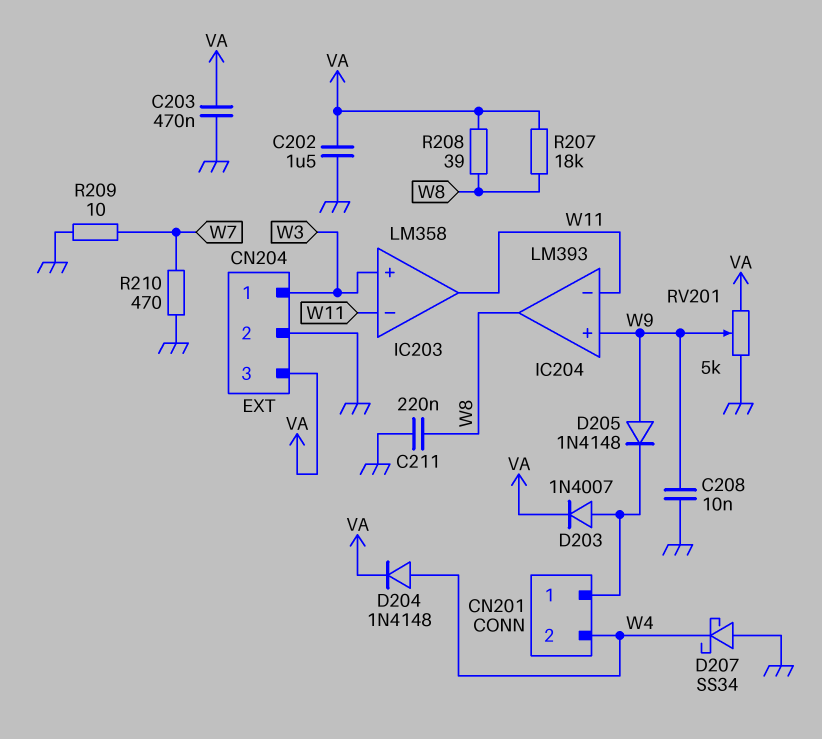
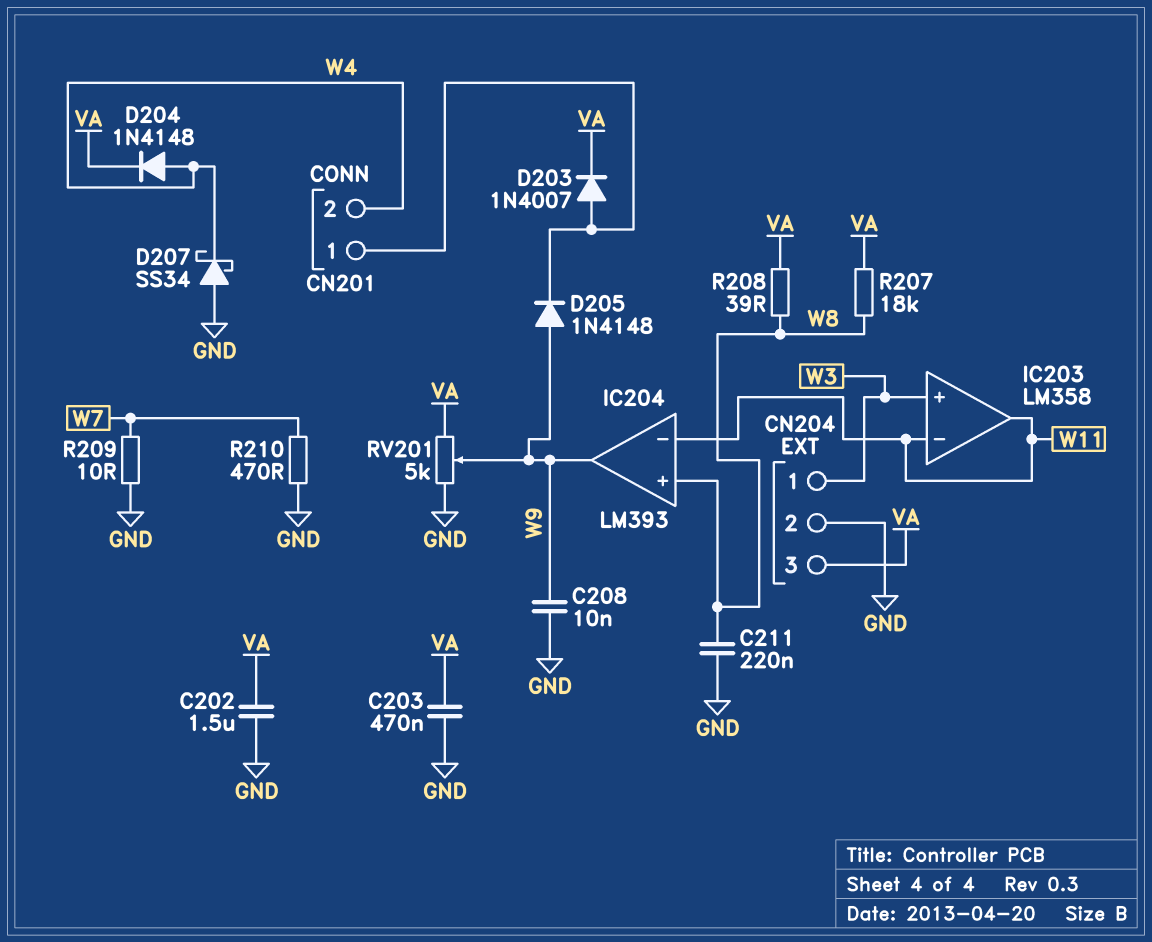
IC204 pin in+: W9 -> W8
IC204 pin out: W8 -> W9

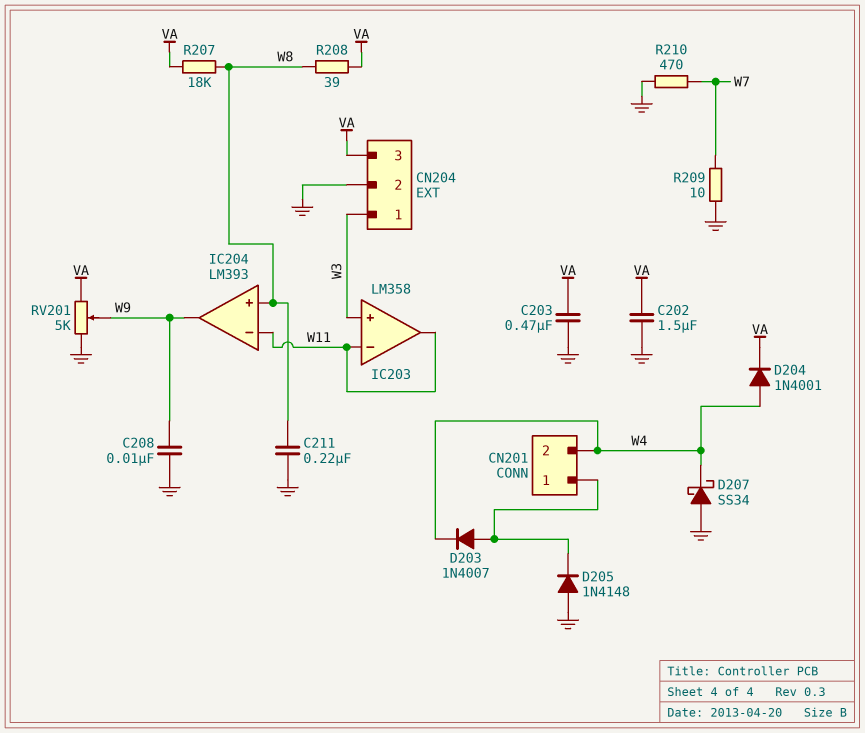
D203: diode 1N4007 (A CN201/1, K VA) -> diode 1N4007 (A CN201/1, K W4)
D204: diode 1N4148 (A W4, K VA) -> diode 1N4001 (A W4, K VA)
D205: diode 1N4148 (A W9, K CN201/1) -> diode 1N4148 (A GND, K CN201/1)

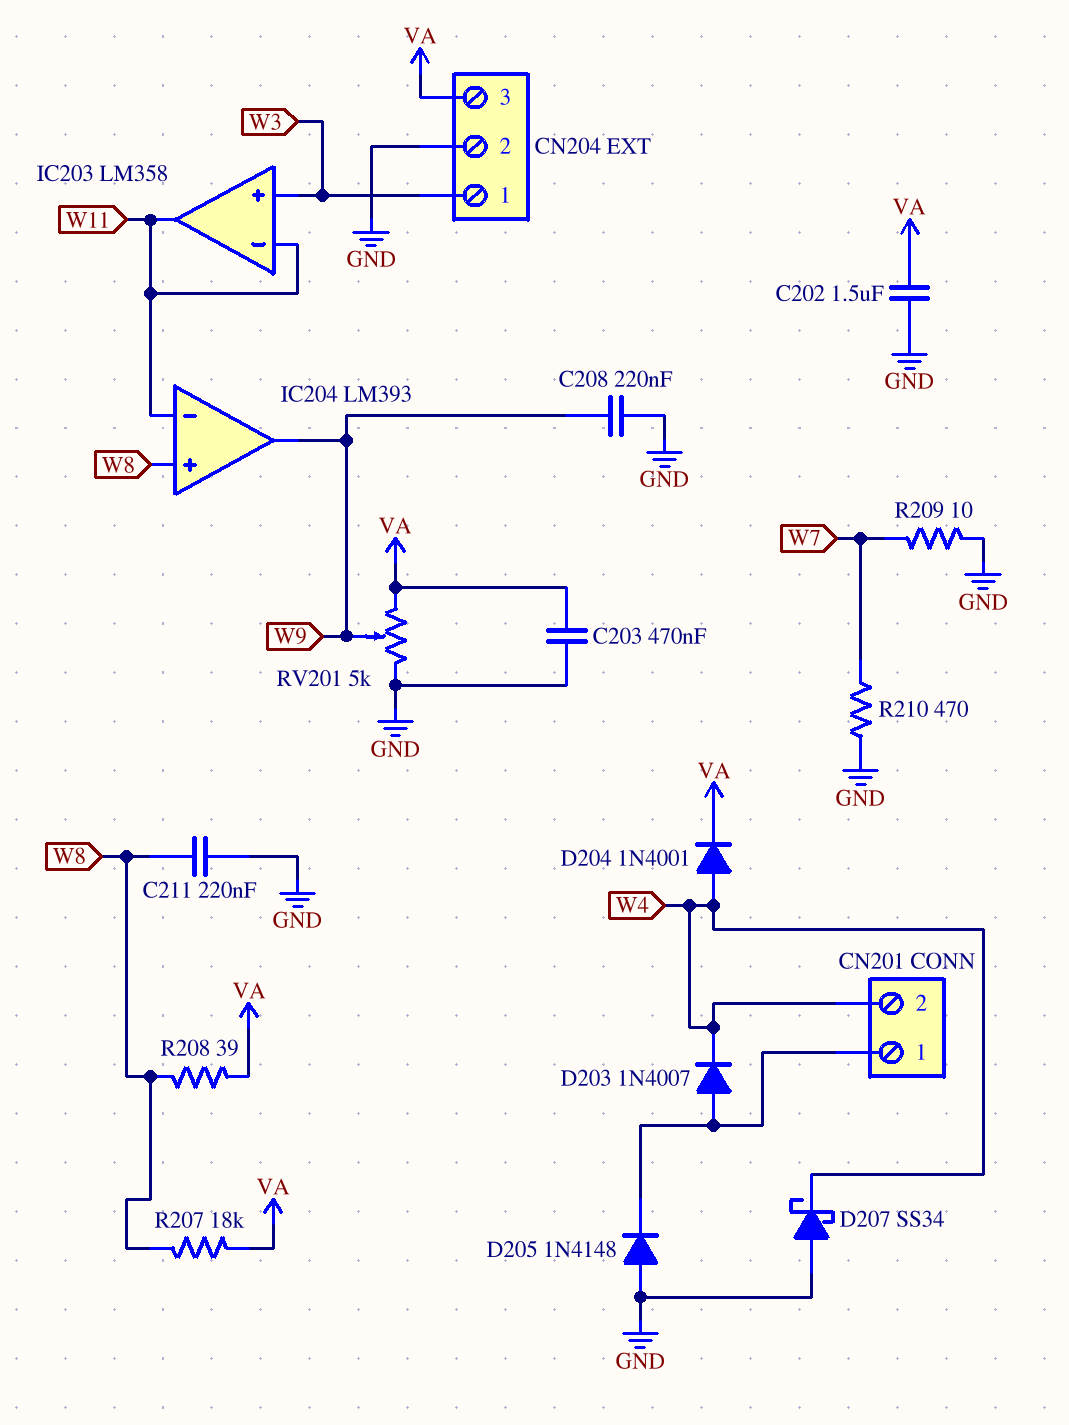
C208: 10nF (GND, W9) -> 220nF (GND, W9)

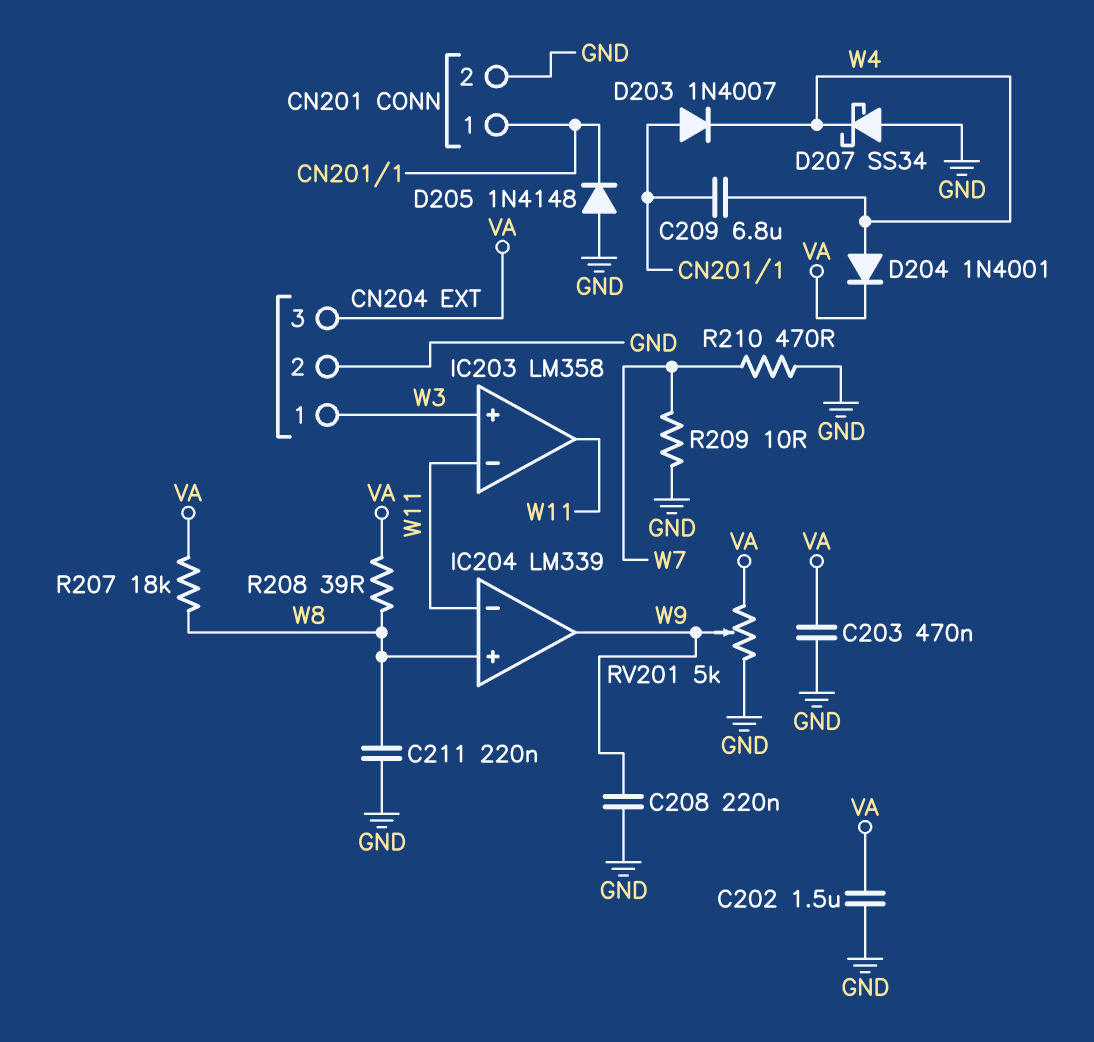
C209: none -> 6.8uF (CN201/1, W4)
CN201 pin 2: W4 -> GND
IC204: LM393 -> LM339

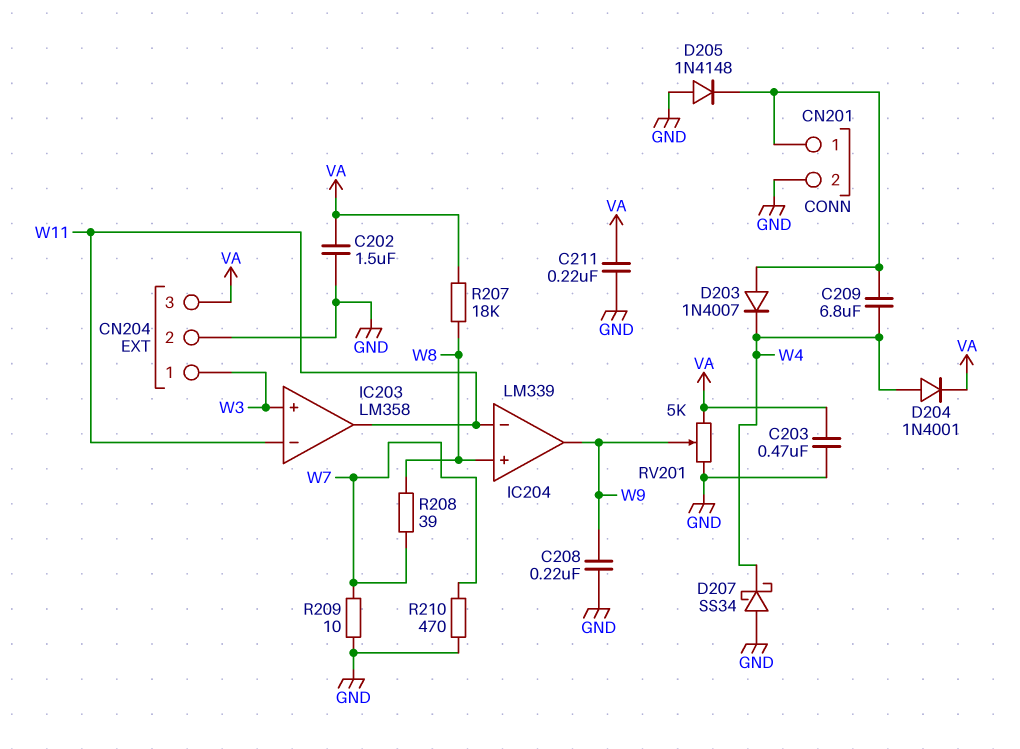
C211: 220nF (GND, W8) -> 220nF (GND, VA)
R208: 39 (VA, W8) -> 39 (W7, W8)

